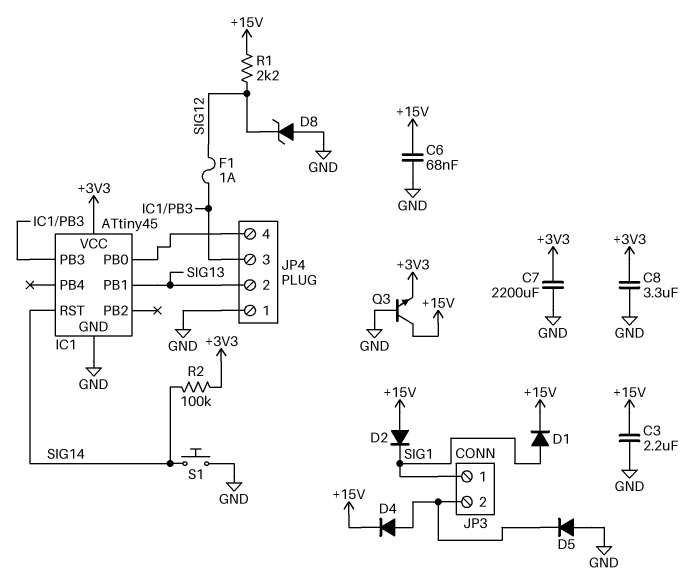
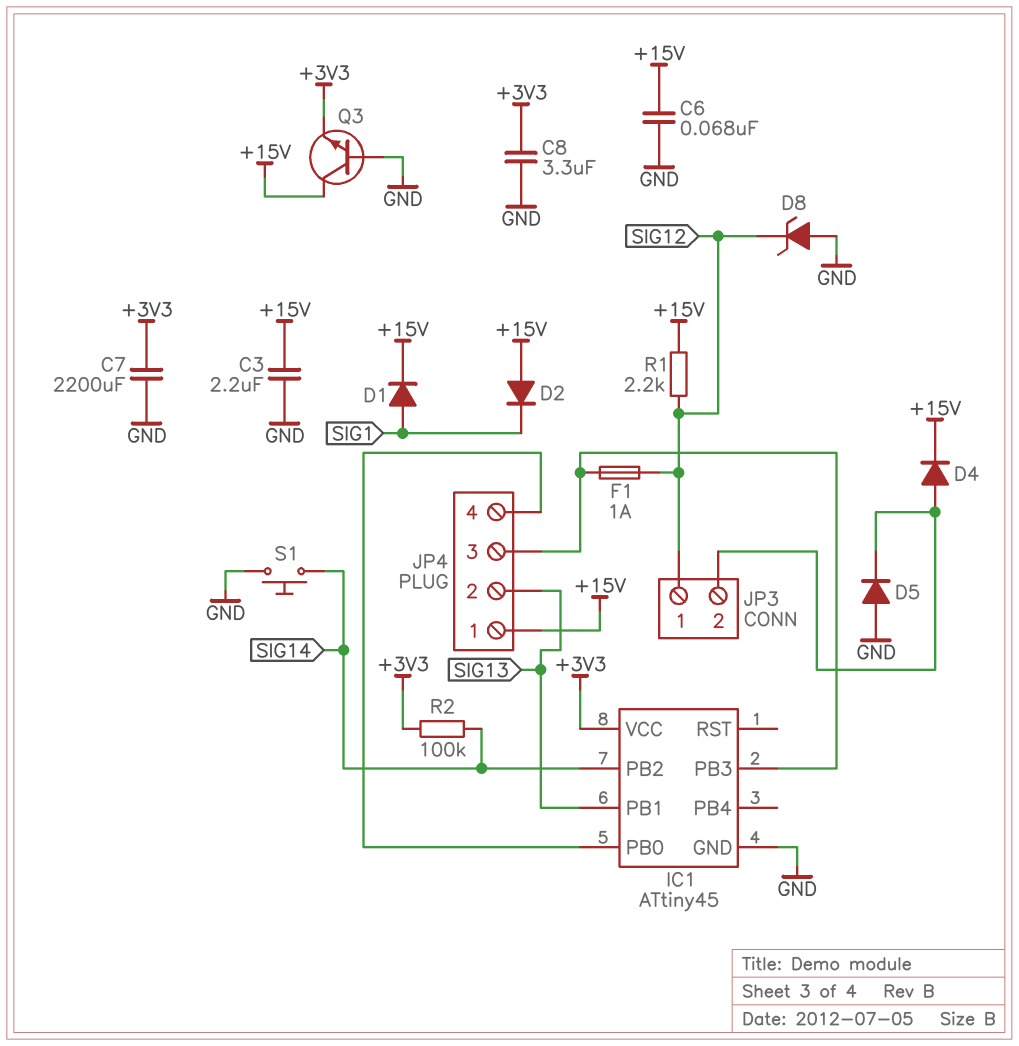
IC1 pin PB2: none -> SIG14
IC1 pin RST: SIG14 -> none
JP3 pin 1: SIG1 -> SIG12
JP4 pin 1: GND -> +15V

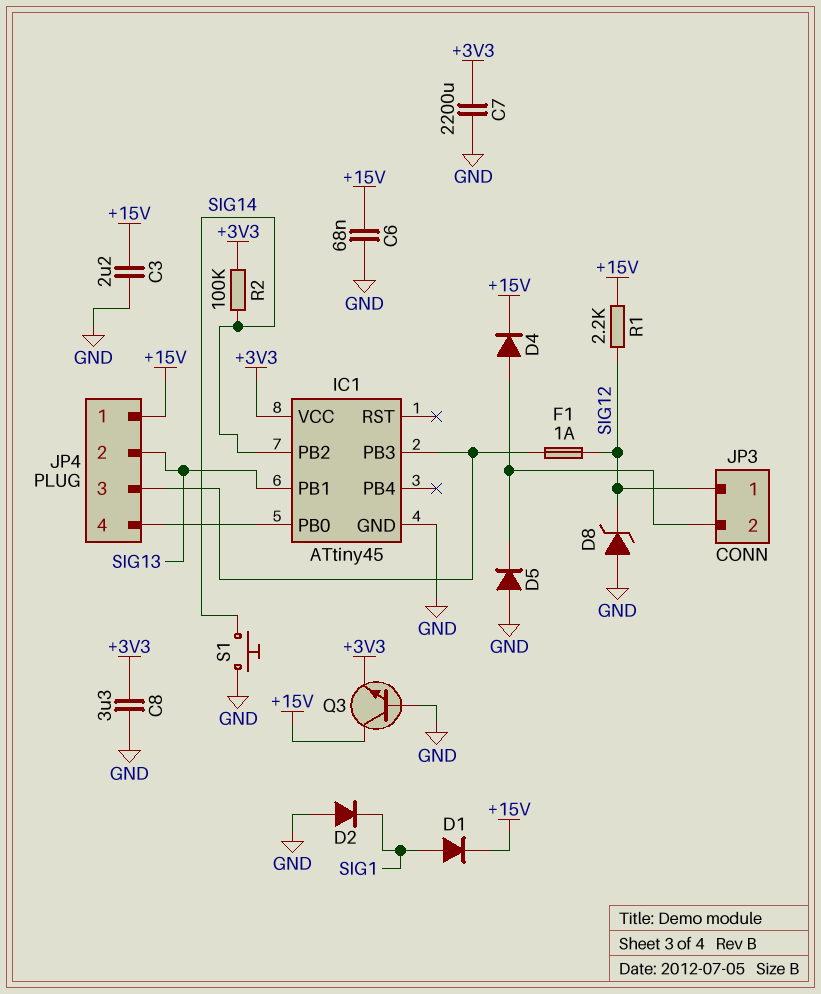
D2: diode (A +15V, K SIG1) -> diode (A GND, K SIG1)

